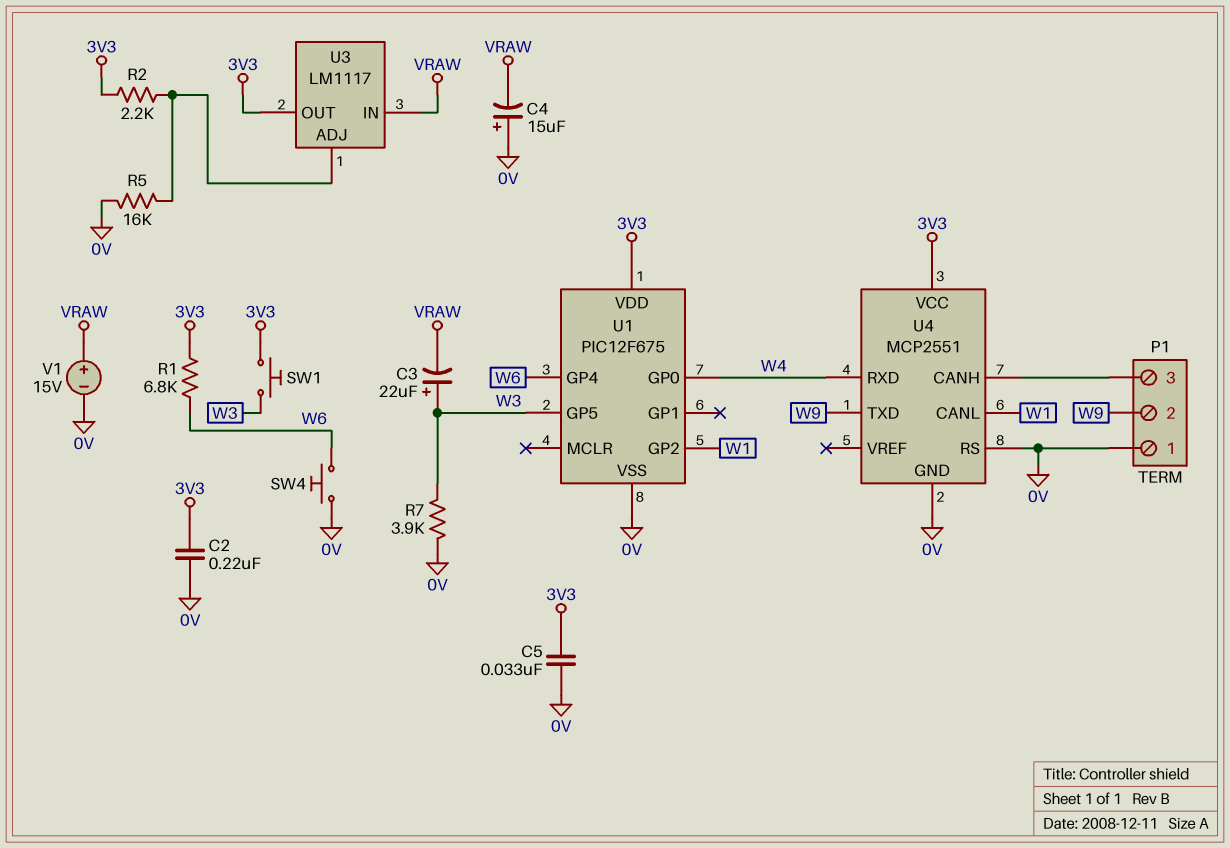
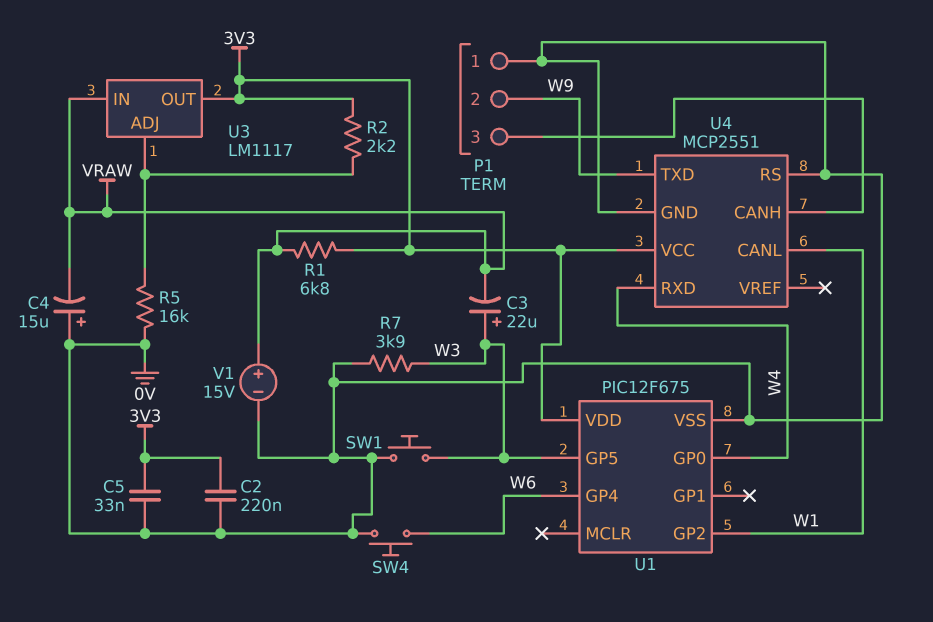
R1: 6.8k (3V3, W6) -> 6.8k (3V3, VRAW)
SW1: button (3V3, W3) -> button (0V, W3)

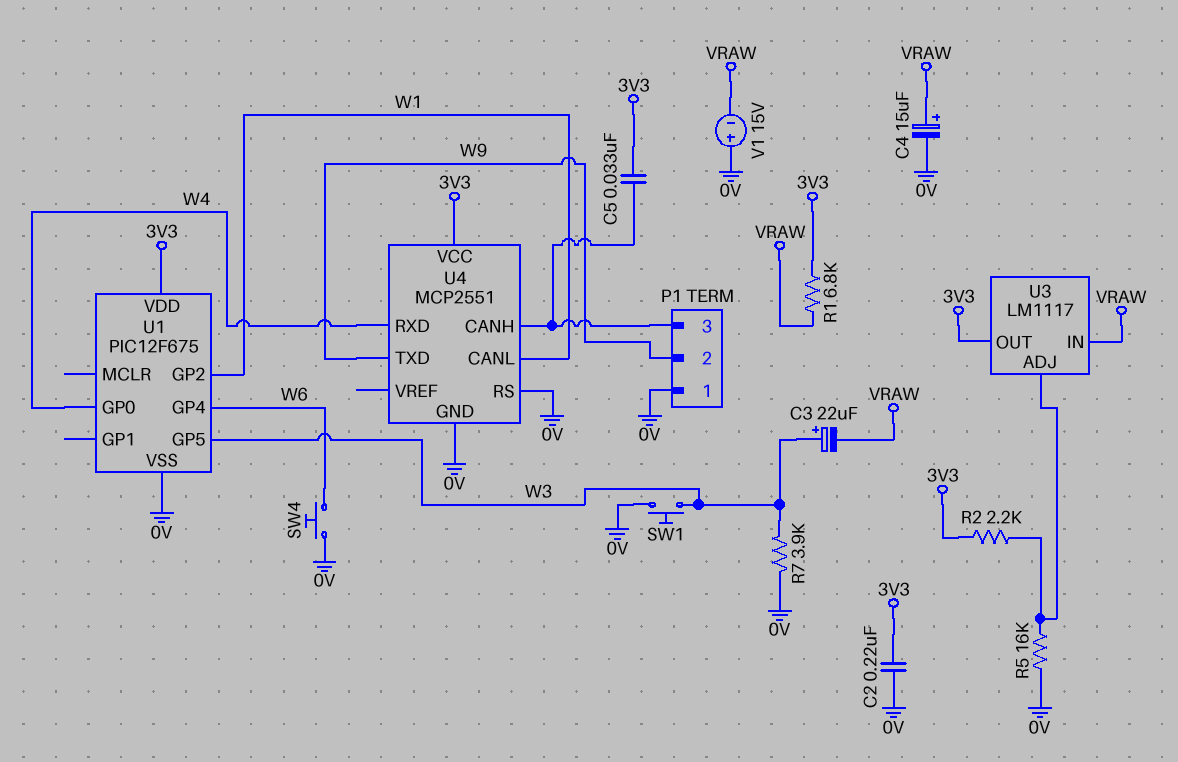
C4: 15uF (plus 0V, minus VRAW) -> 15uF (plus VRAW, minus 0V)
C5: 33nF (0V, 3V3) -> 33nF (3V3, P1/3)
V1: 15V (plus VRAW, minus 0V) -> 15V (plus 0V, minus VRAW)

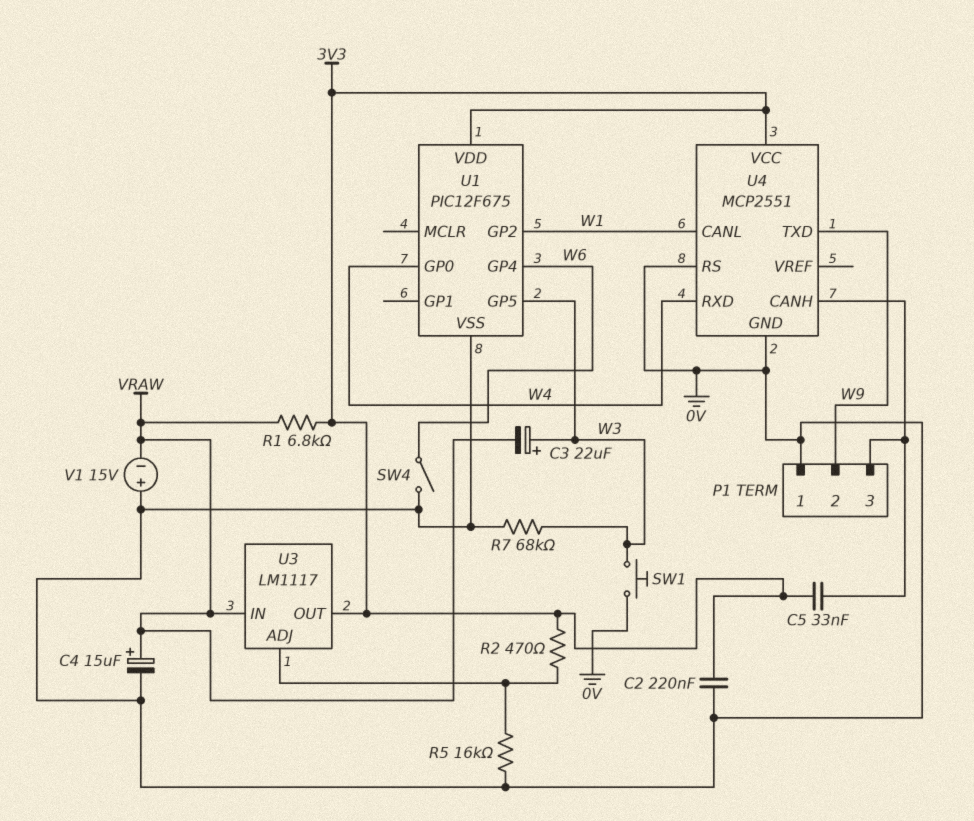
R2: 2.2k (3V3, U3/ADJ) -> 470 (3V3, U3/ADJ)
R7: 3.9k (0V, W3) -> 68k (0V, W3)
SW4: button (0V, W6) -> switch (0V, W6)

